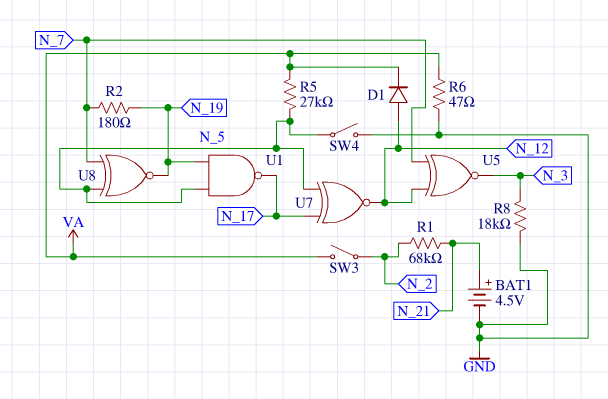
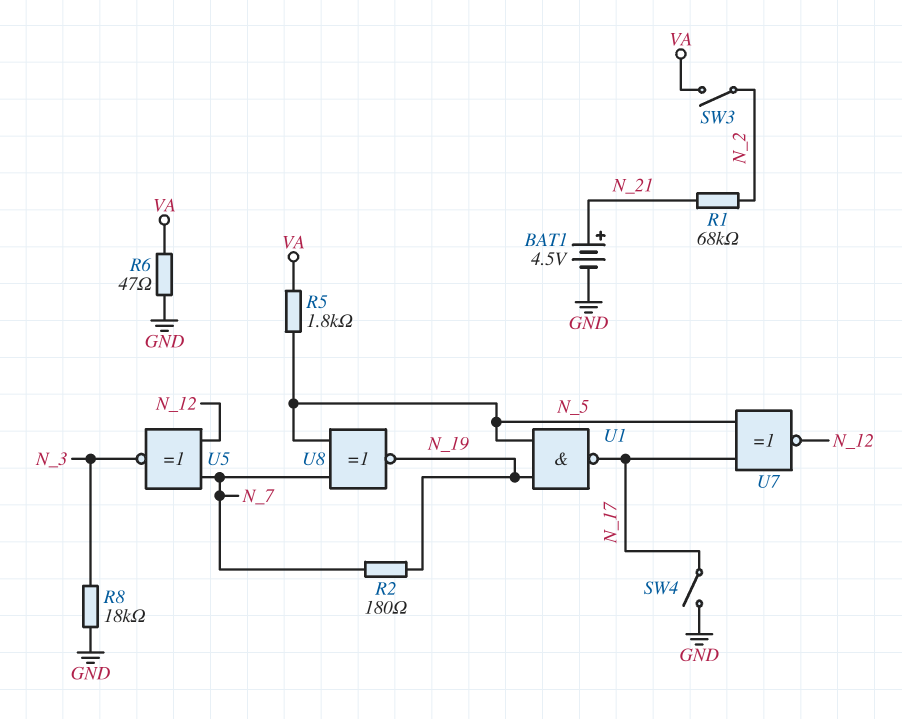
D1: diode (A N_12, K VA) -> none
R5: 27k (N_5, VA) -> 1.8k (N_5, VA)
SW4: switch (GND, N_5) -> switch (GND, N_17)

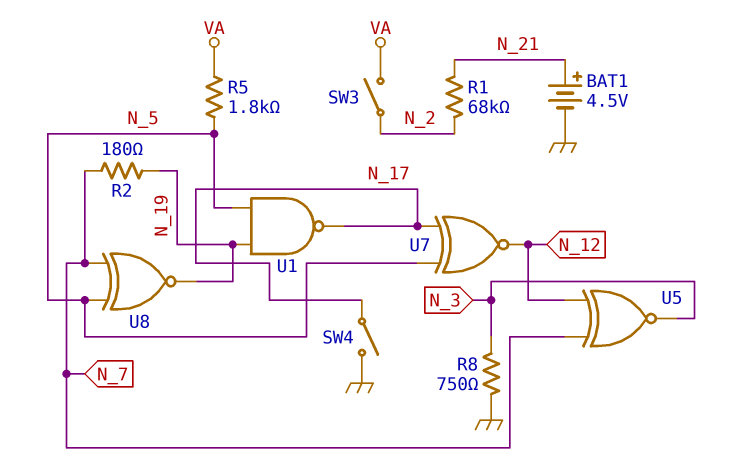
R6: 47 (GND, VA) -> none
R8: 18k (GND, N_3) -> 750 (GND, N_3)

